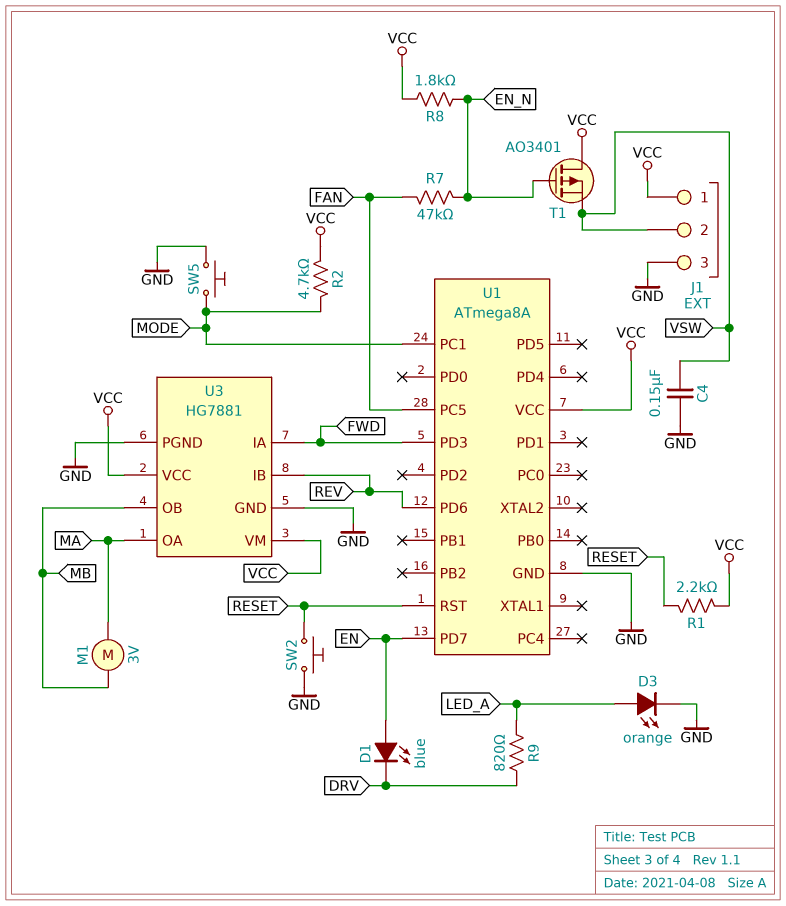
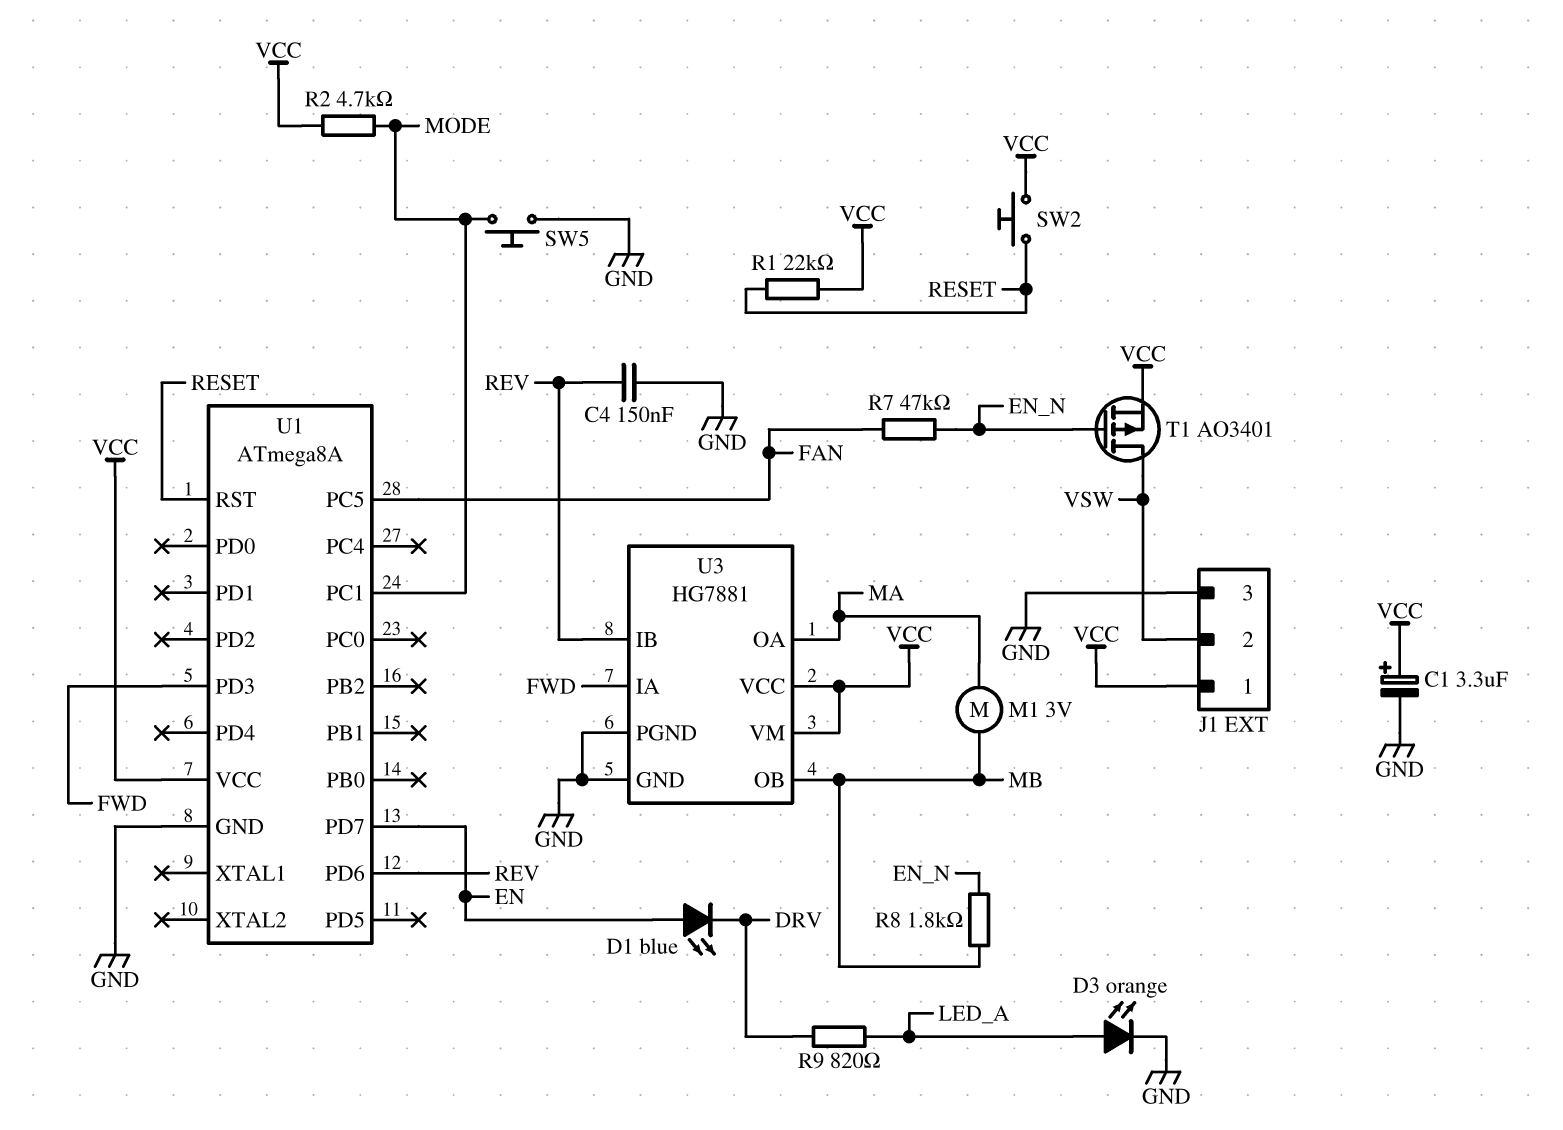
C1: none -> 3.3uF (plus VCC, minus GND)
C4: 150nF (GND, VSW) -> 150nF (GND, REV)
R1: 2.2k (RESET, VCC) -> 22k (RESET, VCC)
R8: 1.8k (EN_N, VCC) -> 1.8k (EN_N, MB)
SW2: button (GND, RESET) -> button (RESET, VCC)
T1: PMOS AO3401 (G EN_N, D VCC, S VSW) -> PMOS AO3401 (G EN_N, D VSW, S VCC)

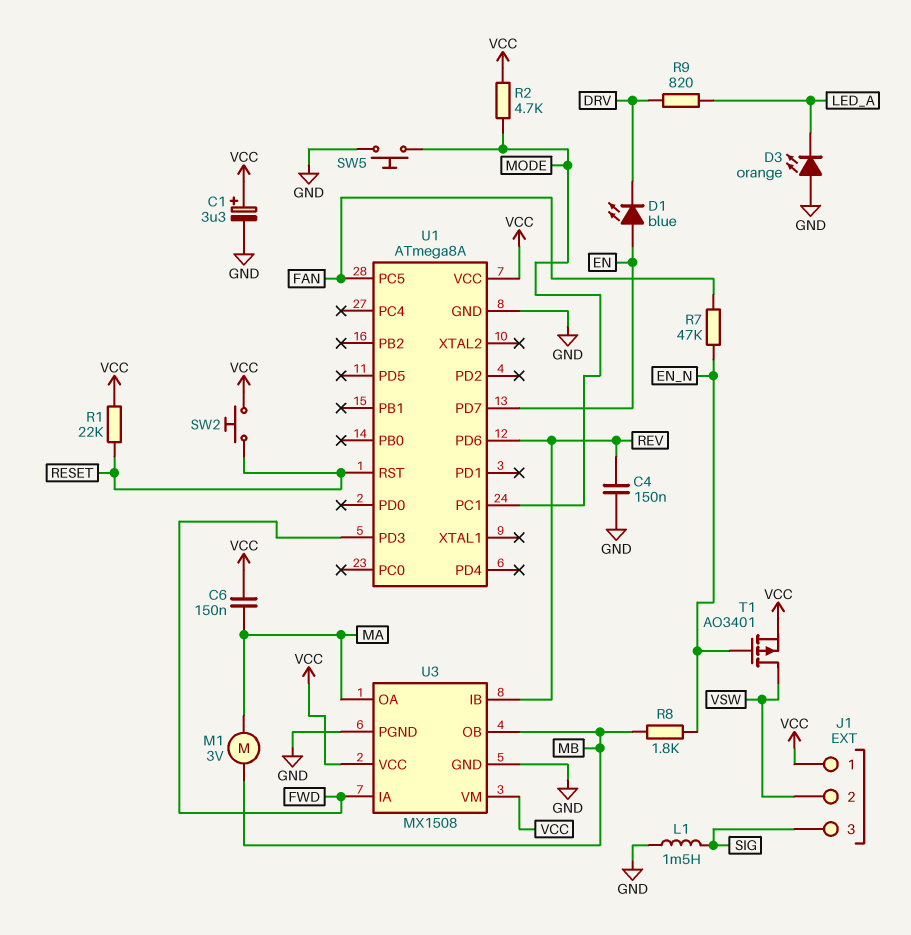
C6: none -> 150nF (MA, VCC)
D3: LED orange (A LED_A, K GND) -> LED orange (A GND, K LED_A)
J1 pin 3: GND -> SIG
L1: none -> 1.5mH (GND, SIG)
U3: HG7881 -> MX1508

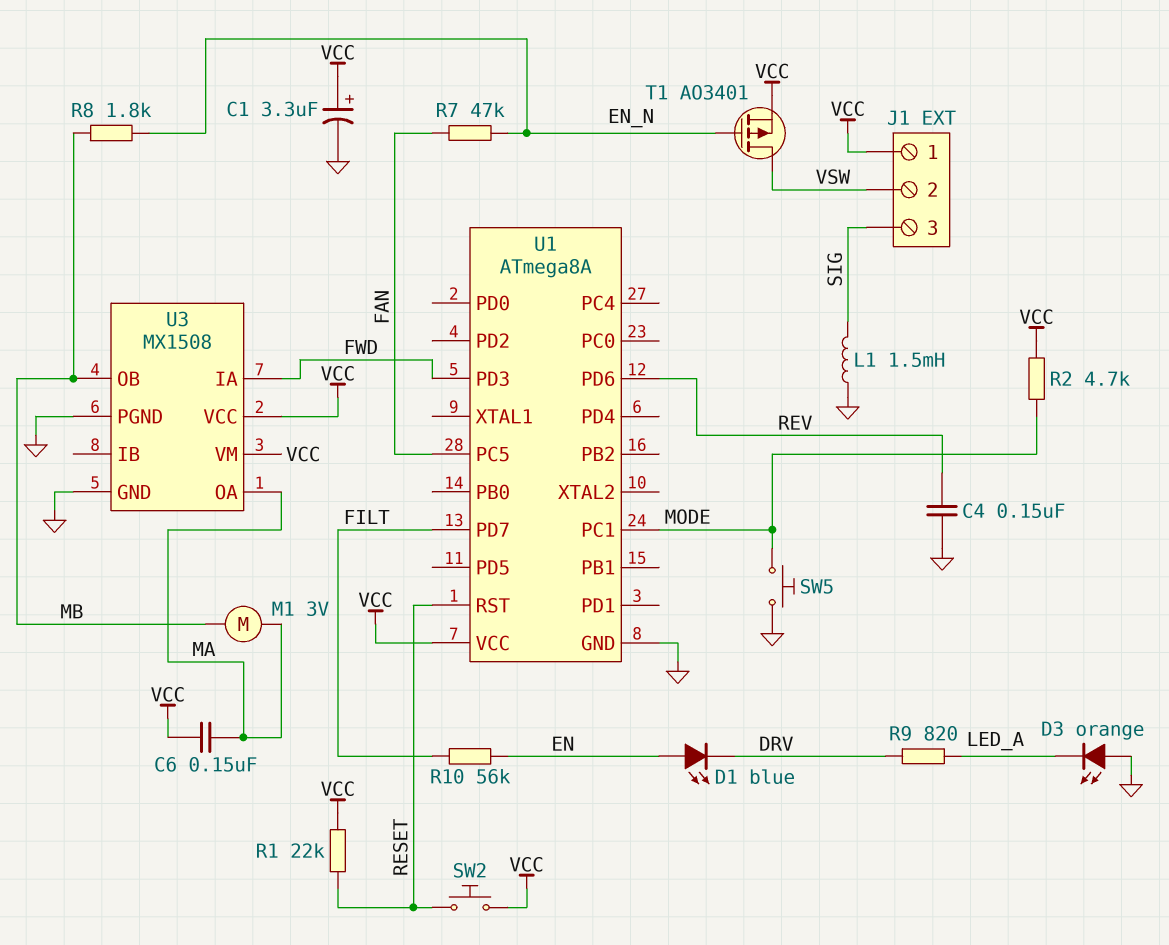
R10: none -> 56k (EN, FILT)
U1 pin PD7: EN -> FILT
U3 pin IB: REV -> none

